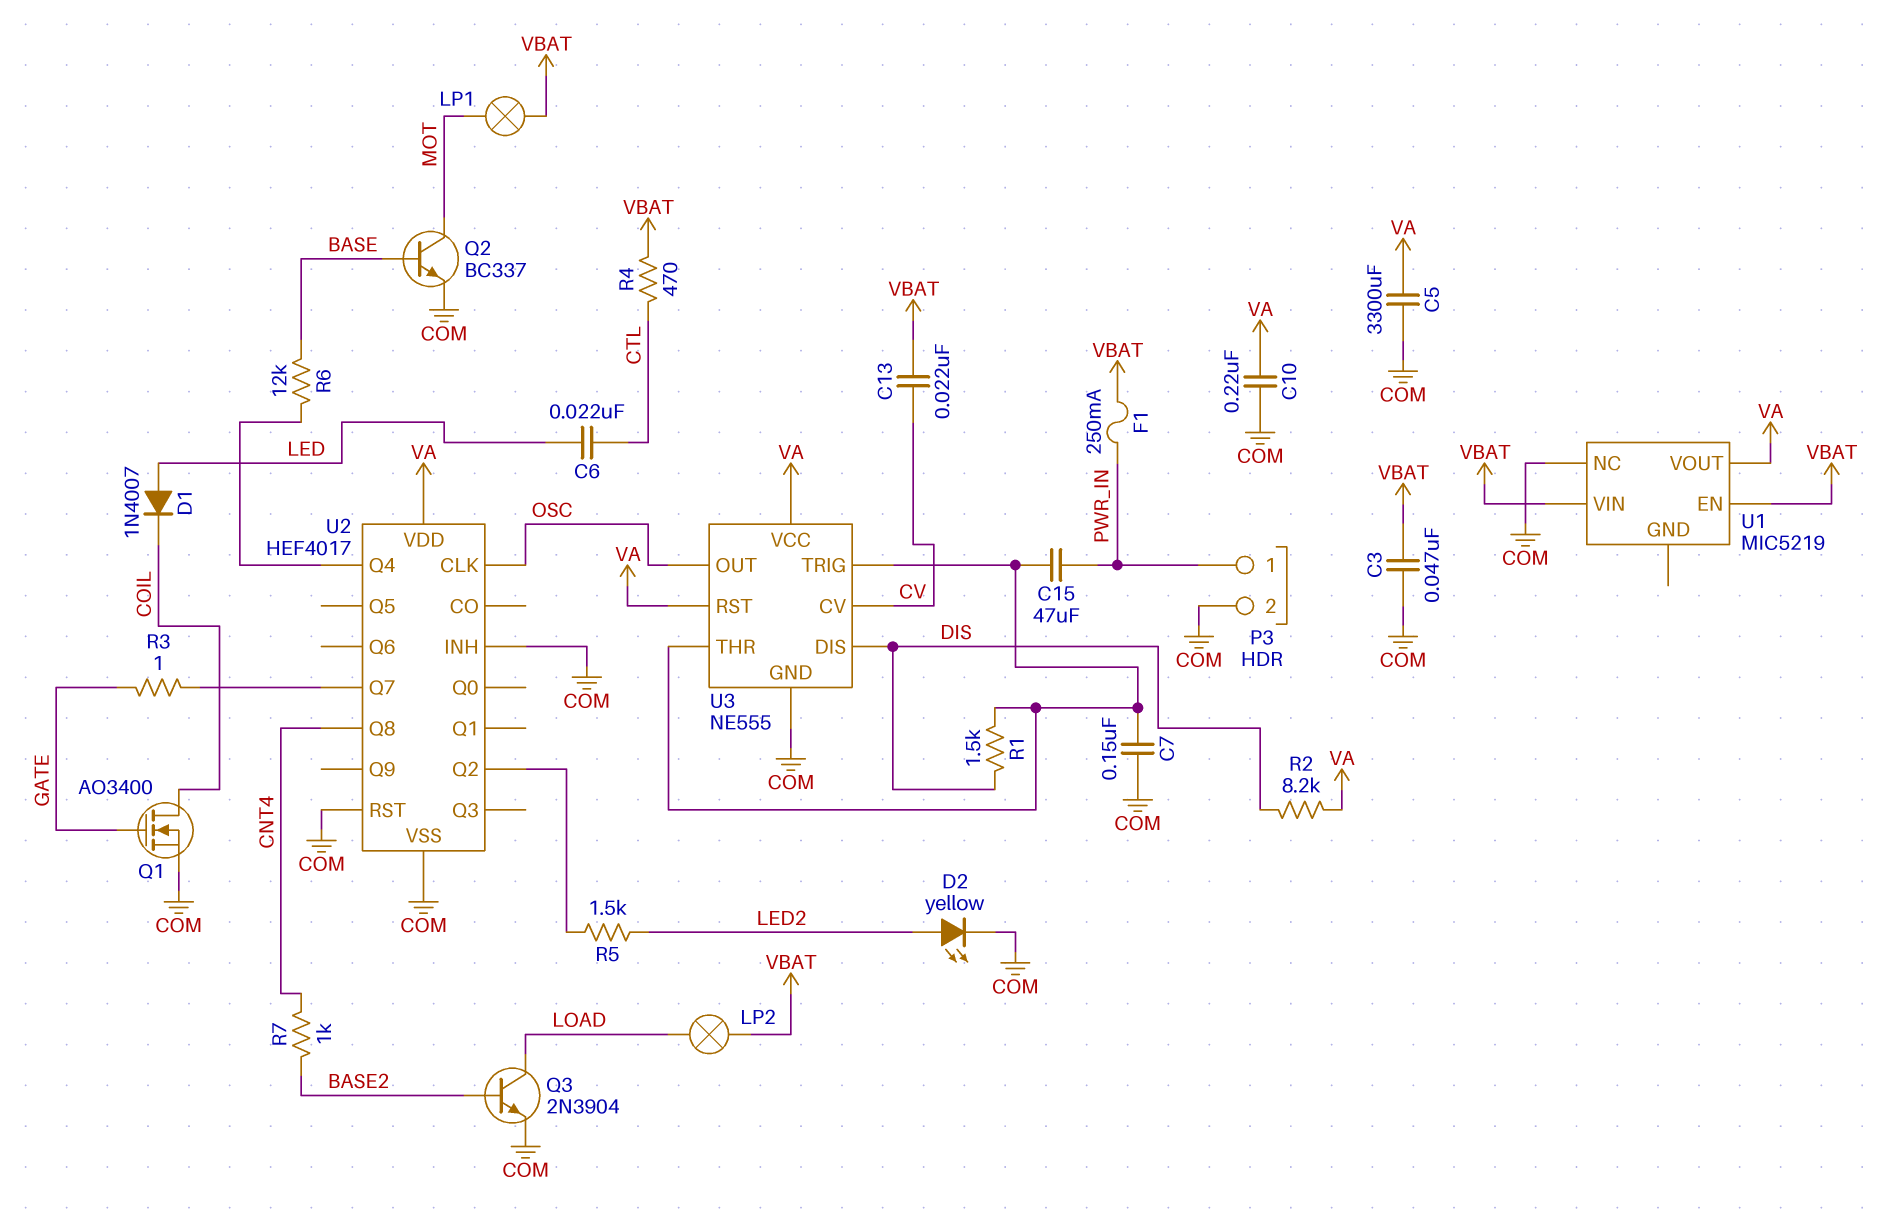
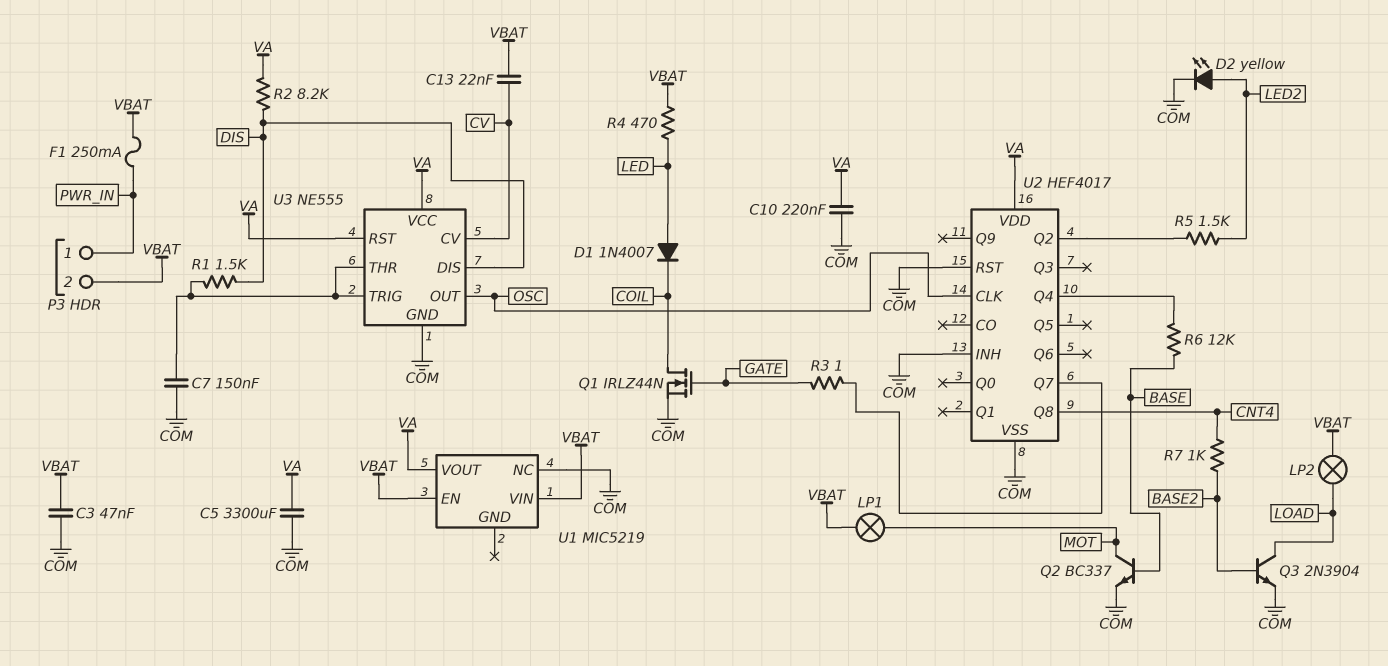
C6: 22nF (CTL, LED) -> none
C15: 47uF (PWR_IN, U3/THR) -> none
P3 pin 2: COM -> VBAT
Q1: NMOS AO3400 (G GATE, D COIL, S COM) -> NMOS IRLZ44N (G GATE, D COIL, S COM)
R4: 470 (CTL, VBAT) -> 470 (LED, VBAT)

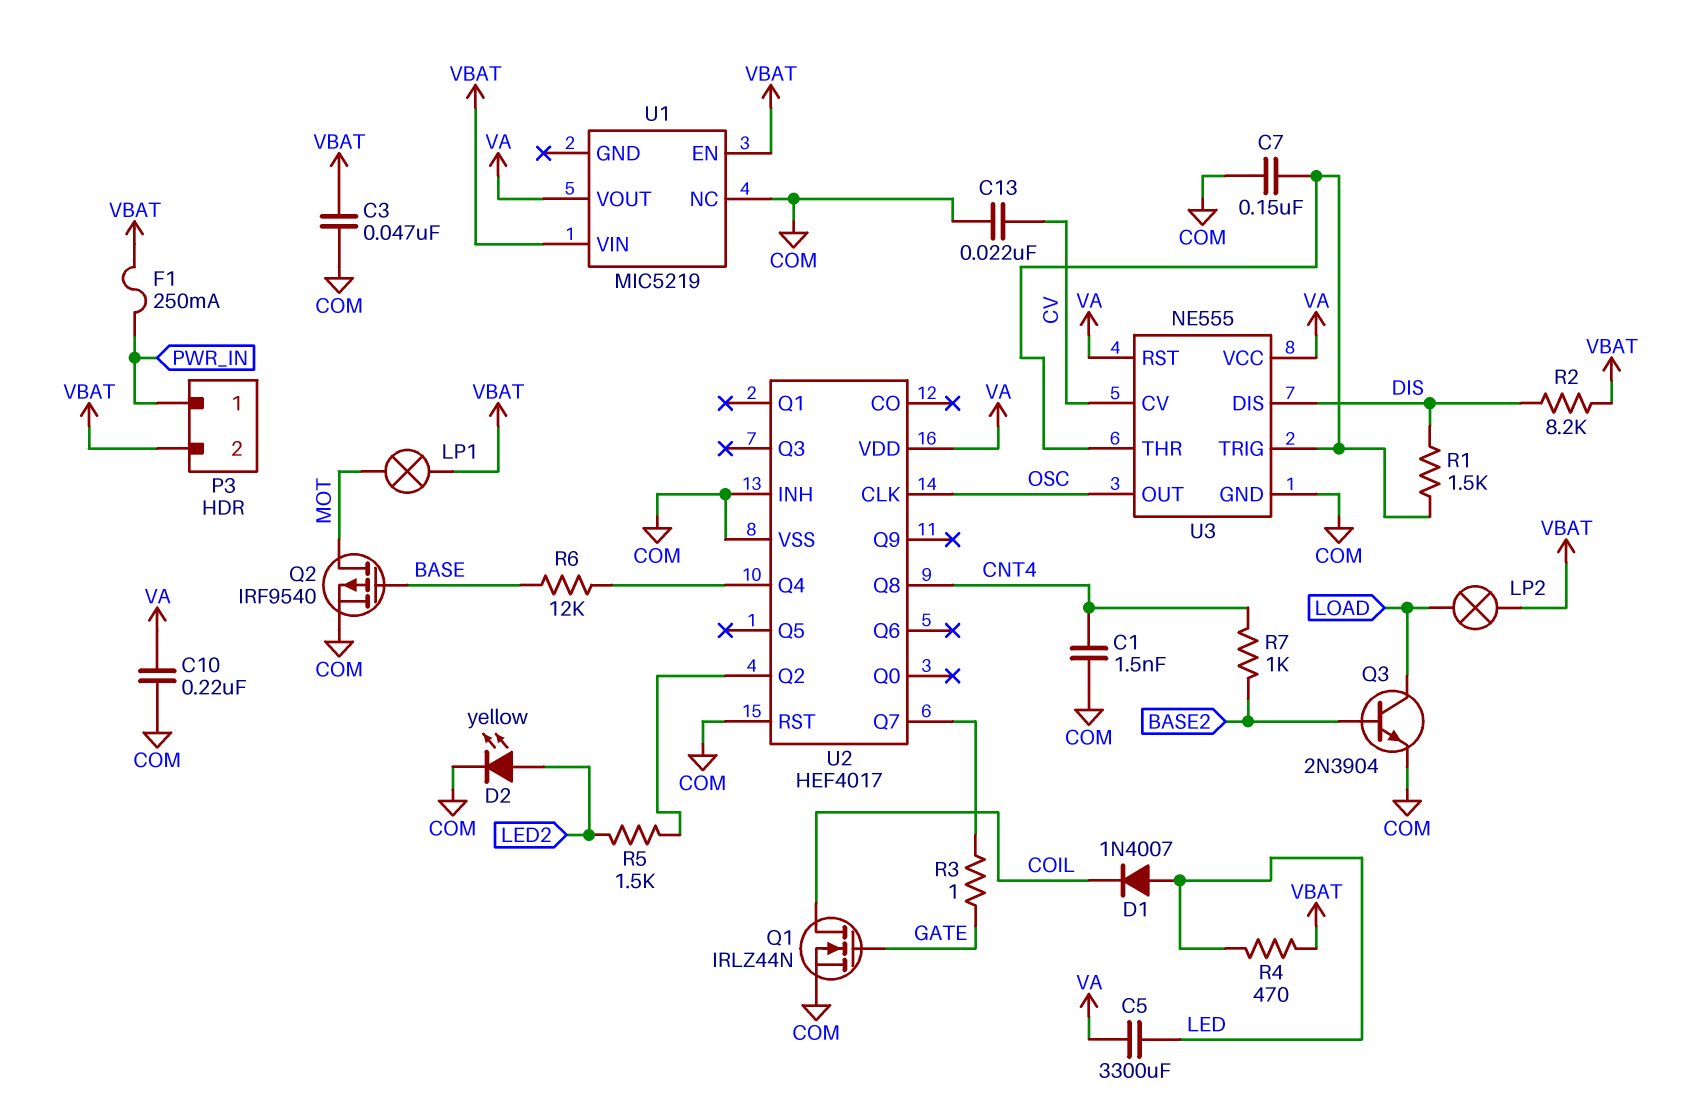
C1: none -> 1.5nF (CNT4, COM)
C5: 3300uF (COM, VA) -> 3300uF (LED, VA)
C13: 22nF (CV, VBAT) -> 22nF (COM, CV)
Q2: NPN BC337 (B BASE, C MOT, E COM) -> PMOS IRF9540 (G BASE, D MOT, S COM)
R2: 8.2k (DIS, VA) -> 8.2k (DIS, VBAT)

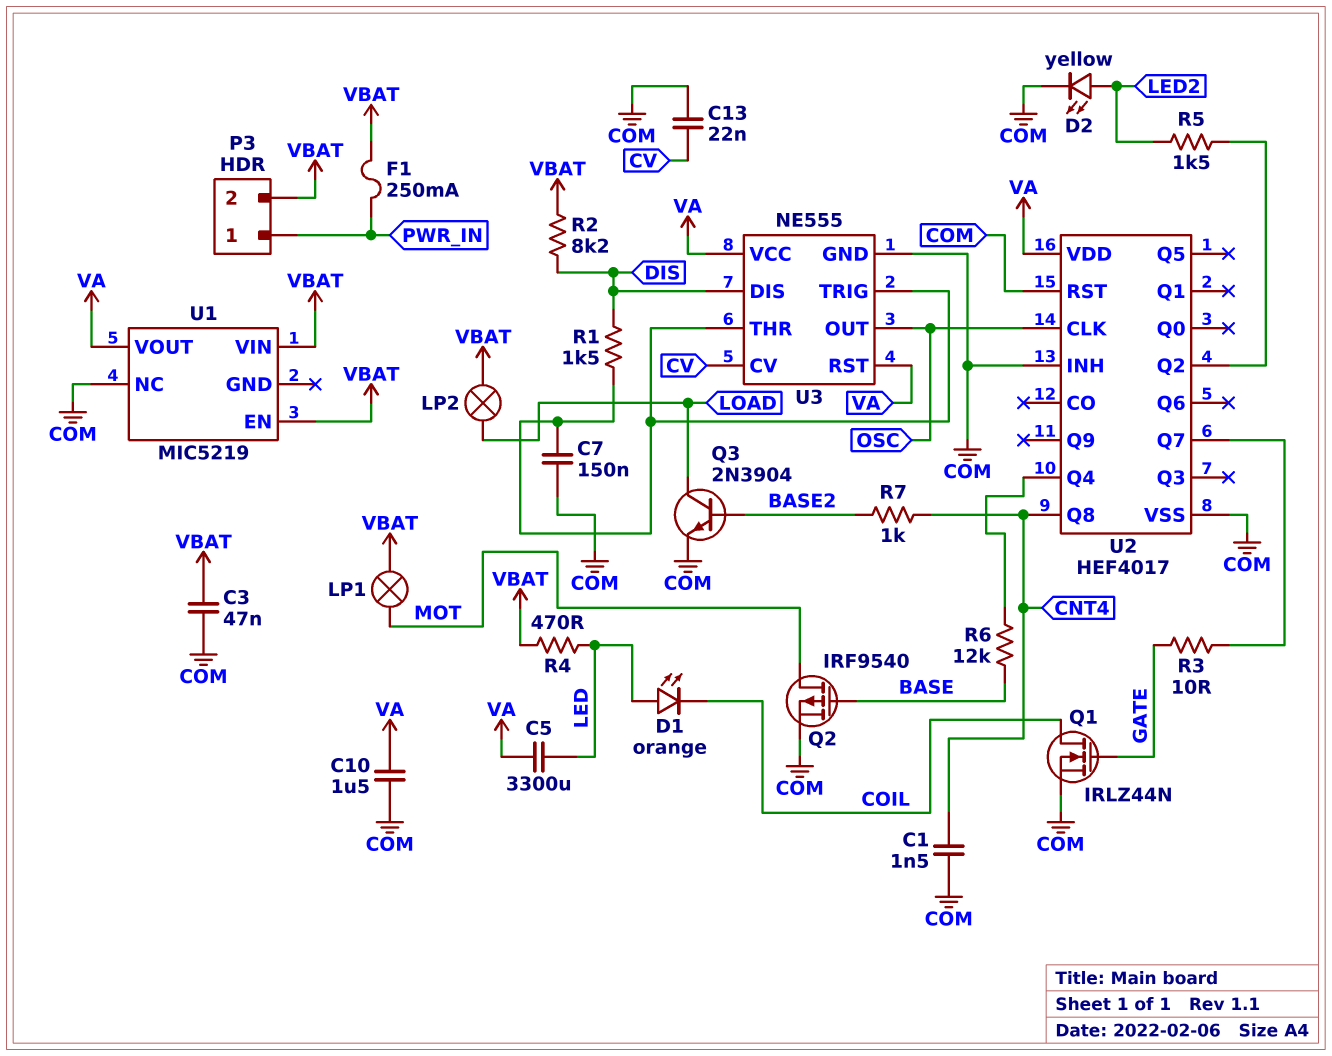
C10: 220nF (COM, VA) -> 1.5uF (COM, VA)
D1: diode 1N4007 (A LED, K COIL) -> LED orange (A LED, K COIL)
R3: 1 (GATE, U2/Q7) -> 10 (GATE, U2/Q7)

